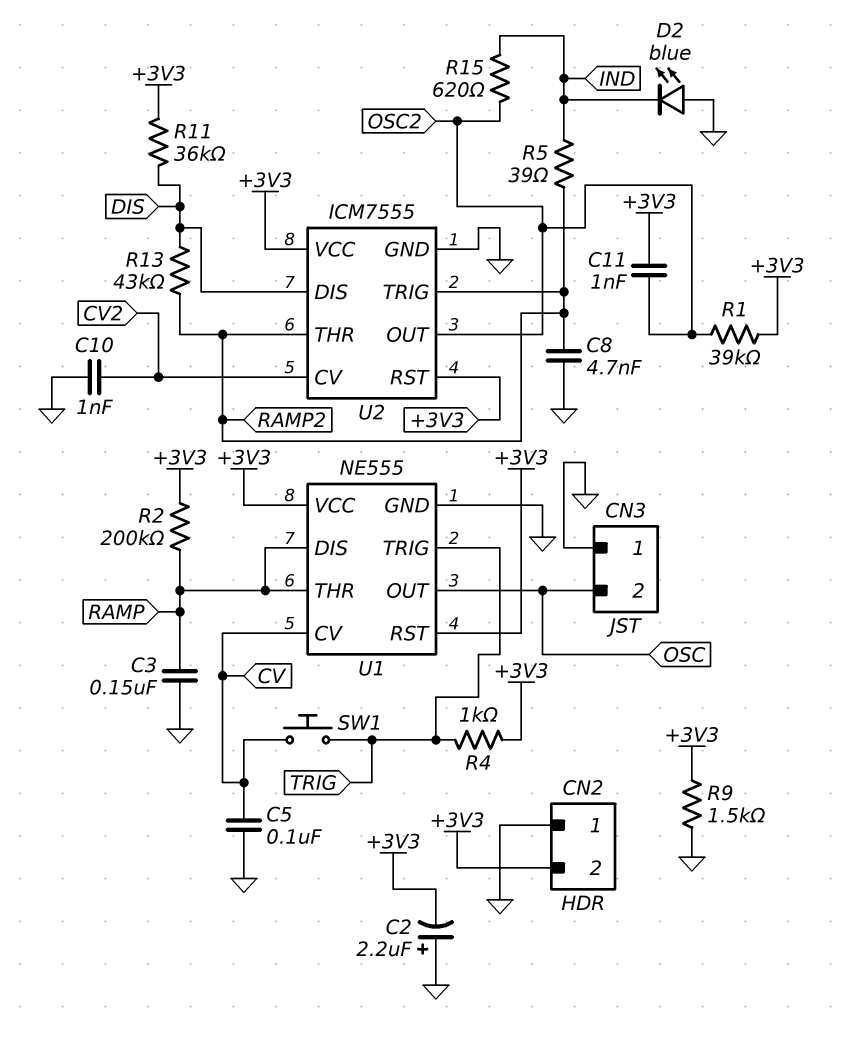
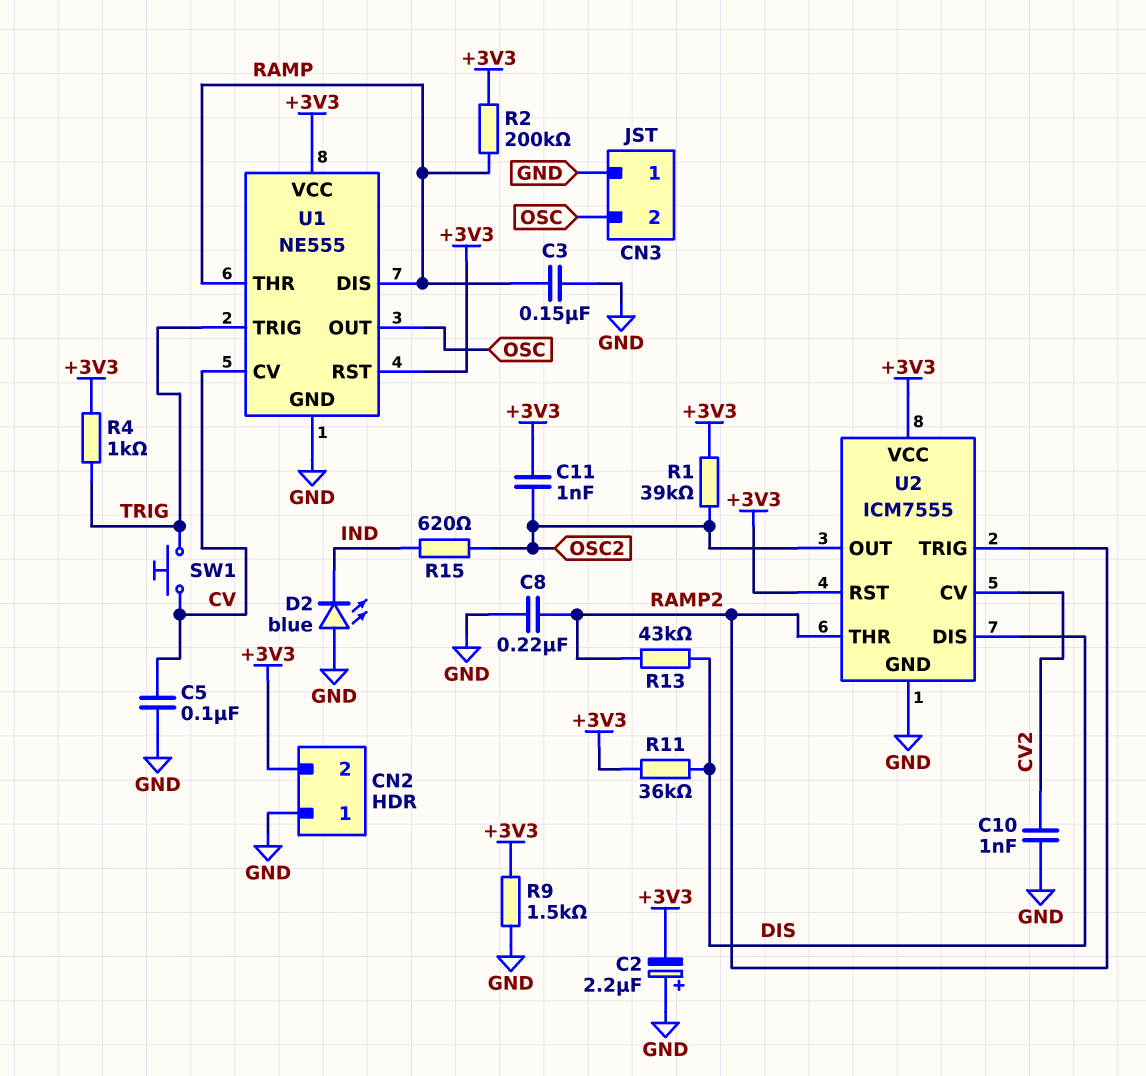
C8: 4.7nF (GND, RAMP2) -> 220nF (GND, RAMP2)
R5: 39 (IND, RAMP2) -> none

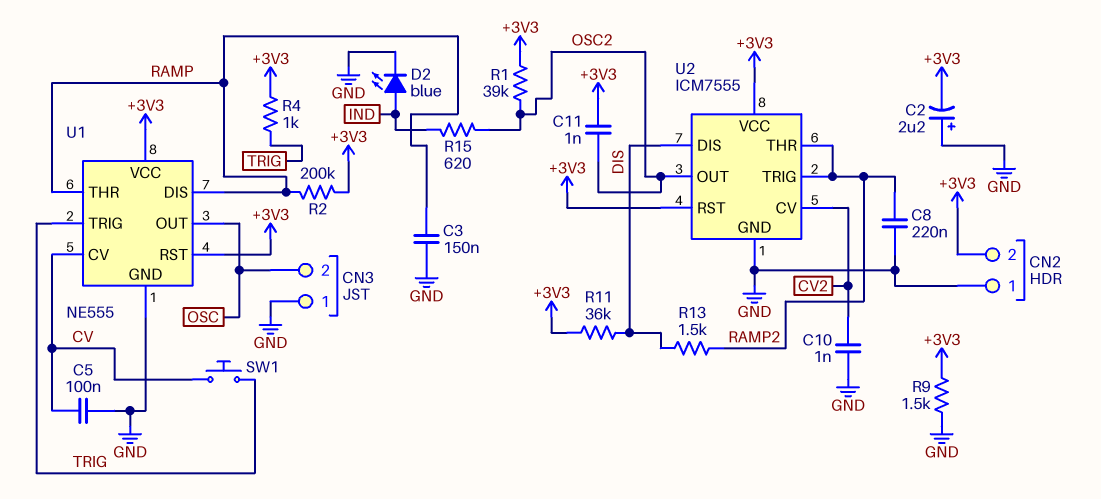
D2: LED blue (A GND, K IND) -> LED blue (A IND, K GND)
R13: 43k (DIS, RAMP2) -> 1.5k (DIS, RAMP2)

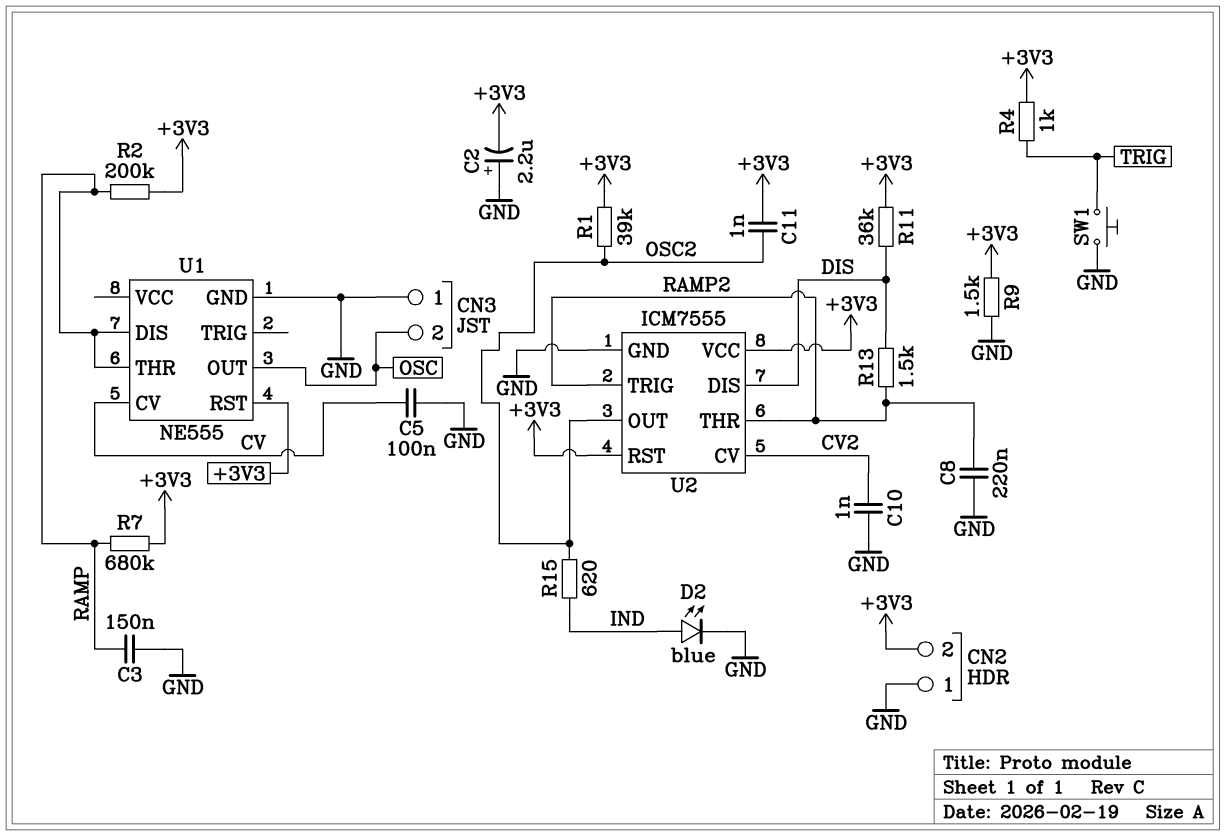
R7: none -> 680k (+3V3, RAMP)
SW1: button (CV, TRIG) -> button (GND, TRIG)
U1 pin TRIG: TRIG -> none
U1 pin VCC: +3V3 -> none

